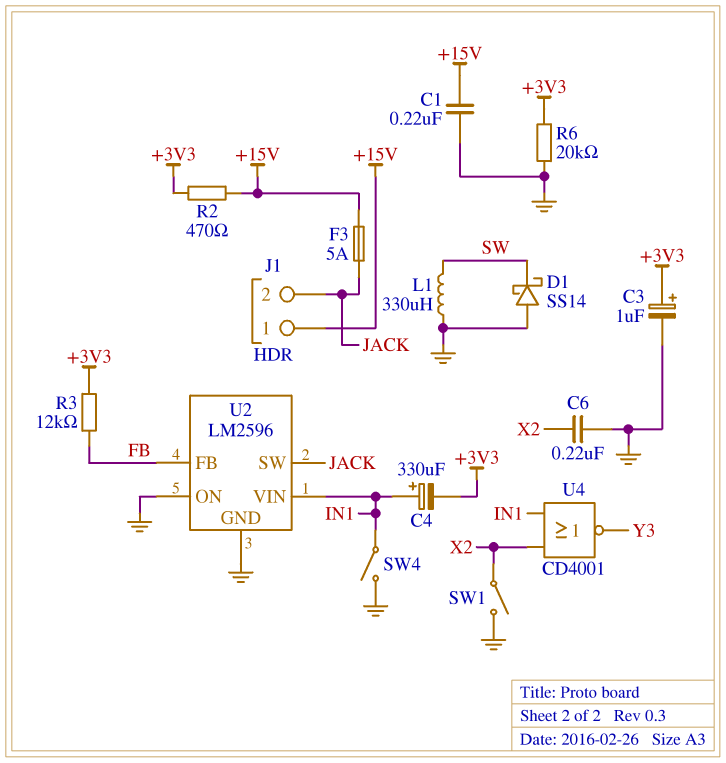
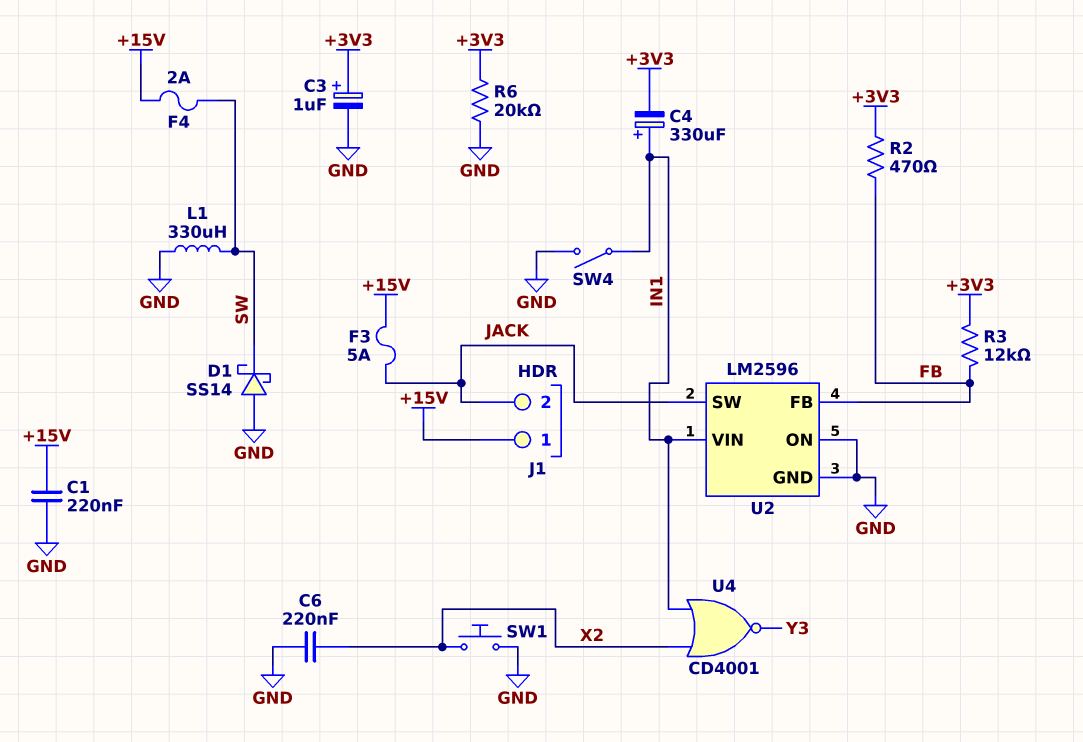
F4: none -> 2A (+15V, SW)
R2: 470 (+3V3, +15V) -> 470 (+3V3, FB)
SW1: switch (GND, X2) -> button (GND, X2)

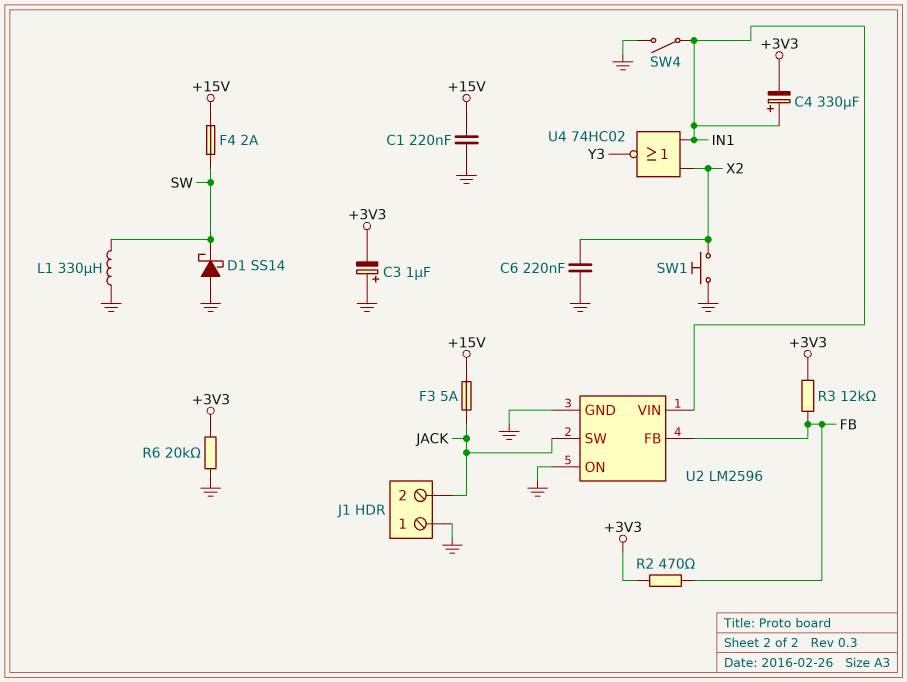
C3: 1uF (plus +3V3, minus GND) -> 1uF (plus GND, minus +3V3)
J1 pin 1: +15V -> GND
U4: NOR CD4001 (in IN1, in X2, out Y3) -> NOR 74HC02 (in IN1, in X2, out Y3)

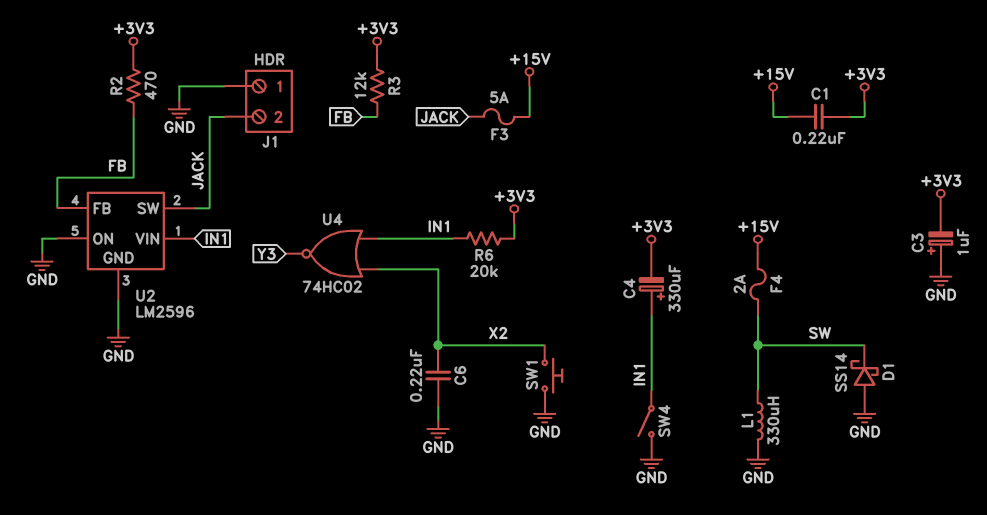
C1: 220nF (+15V, GND) -> 220nF (+3V3, +15V)
R6: 20k (+3V3, GND) -> 20k (+3V3, IN1)

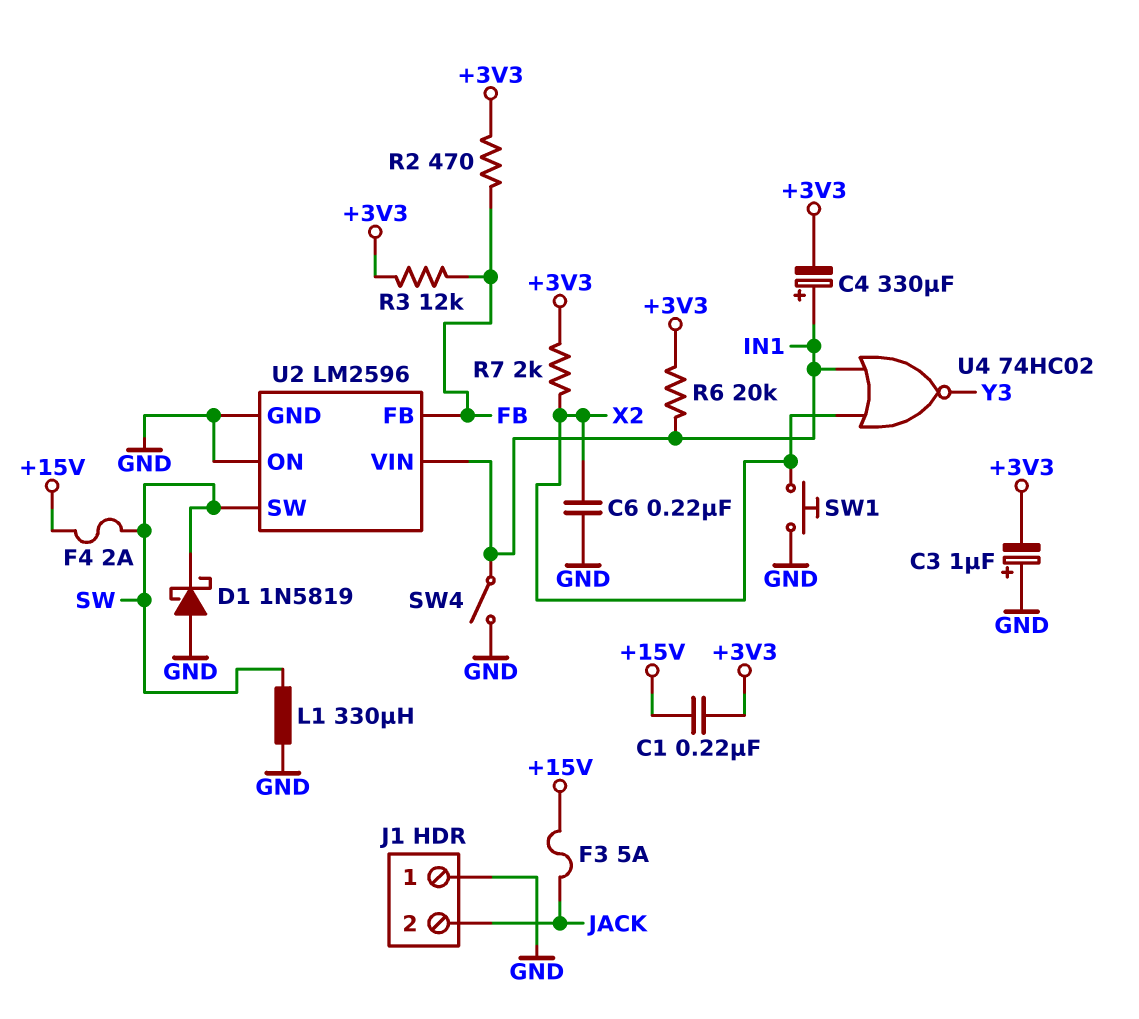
D1: schottky SS14 (A GND, K SW) -> schottky 1N5819 (A GND, K SW)
R7: none -> 2k (+3V3, X2)
U2 pin SW: JACK -> SW

